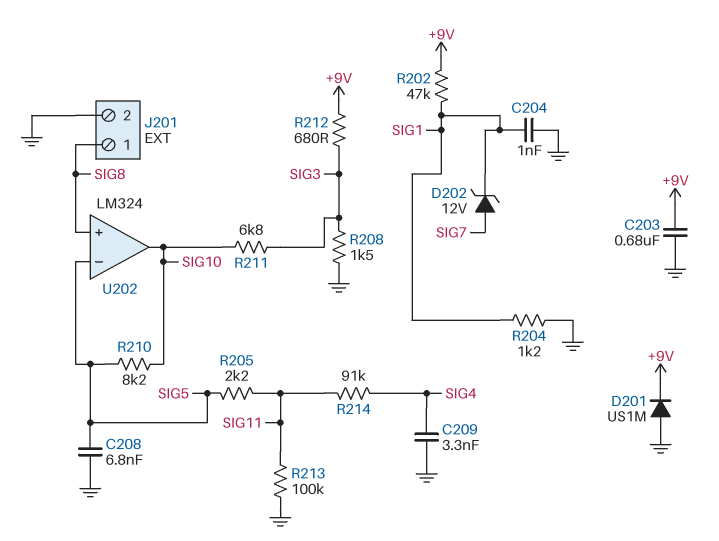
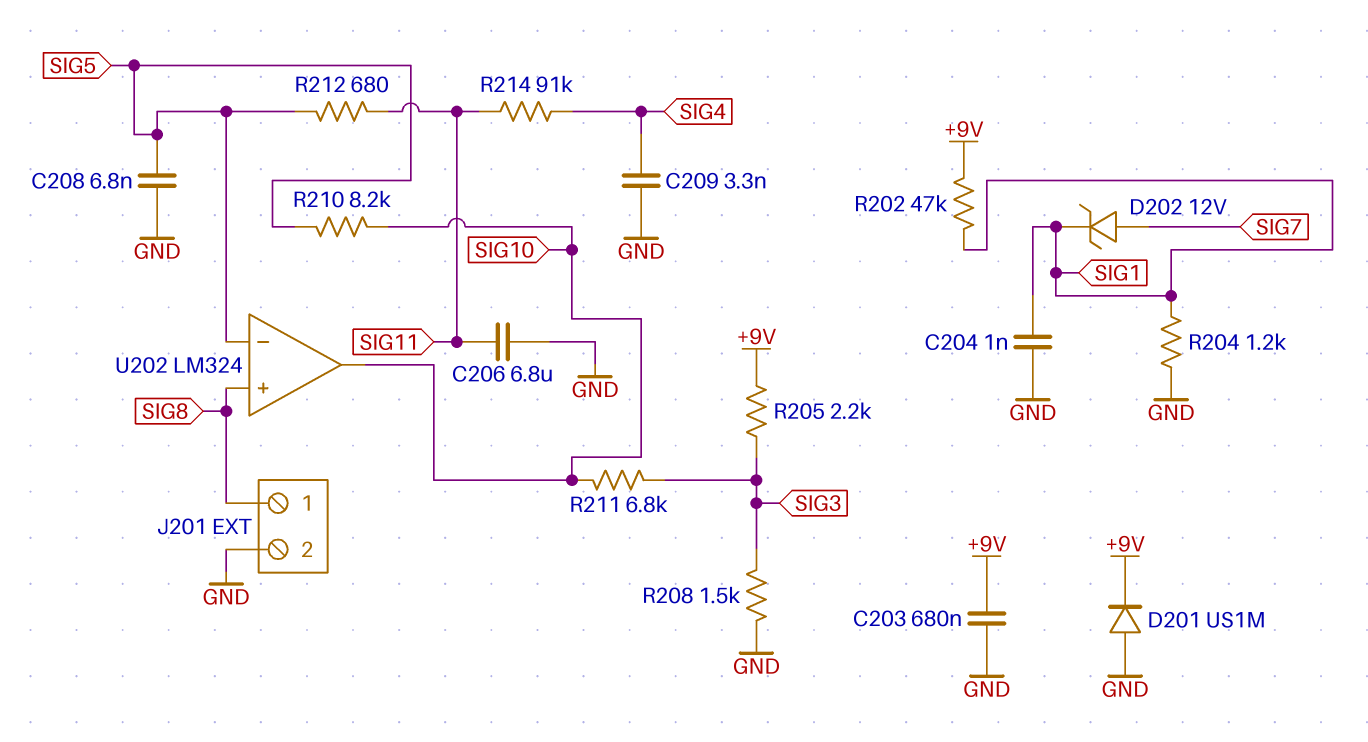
C206: none -> 6.8uF (GND, SIG11)
R205: 2.2k (SIG5, SIG11) -> 2.2k (+9V, SIG3)
R212: 680 (+9V, SIG3) -> 680 (SIG5, SIG11)
R213: 100k (GND, SIG11) -> none

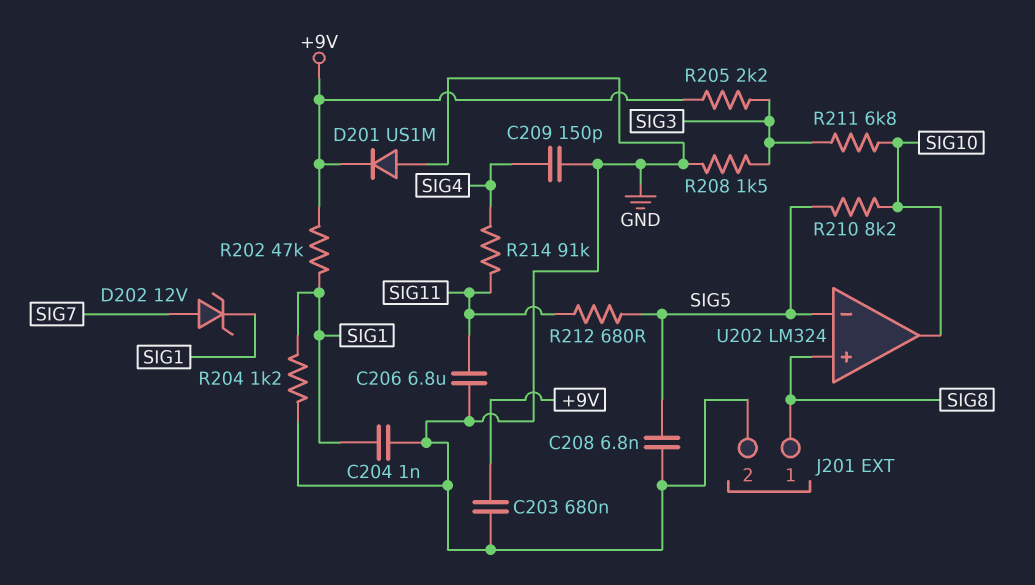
C209: 3.3nF (GND, SIG4) -> 150pF (GND, SIG4)

